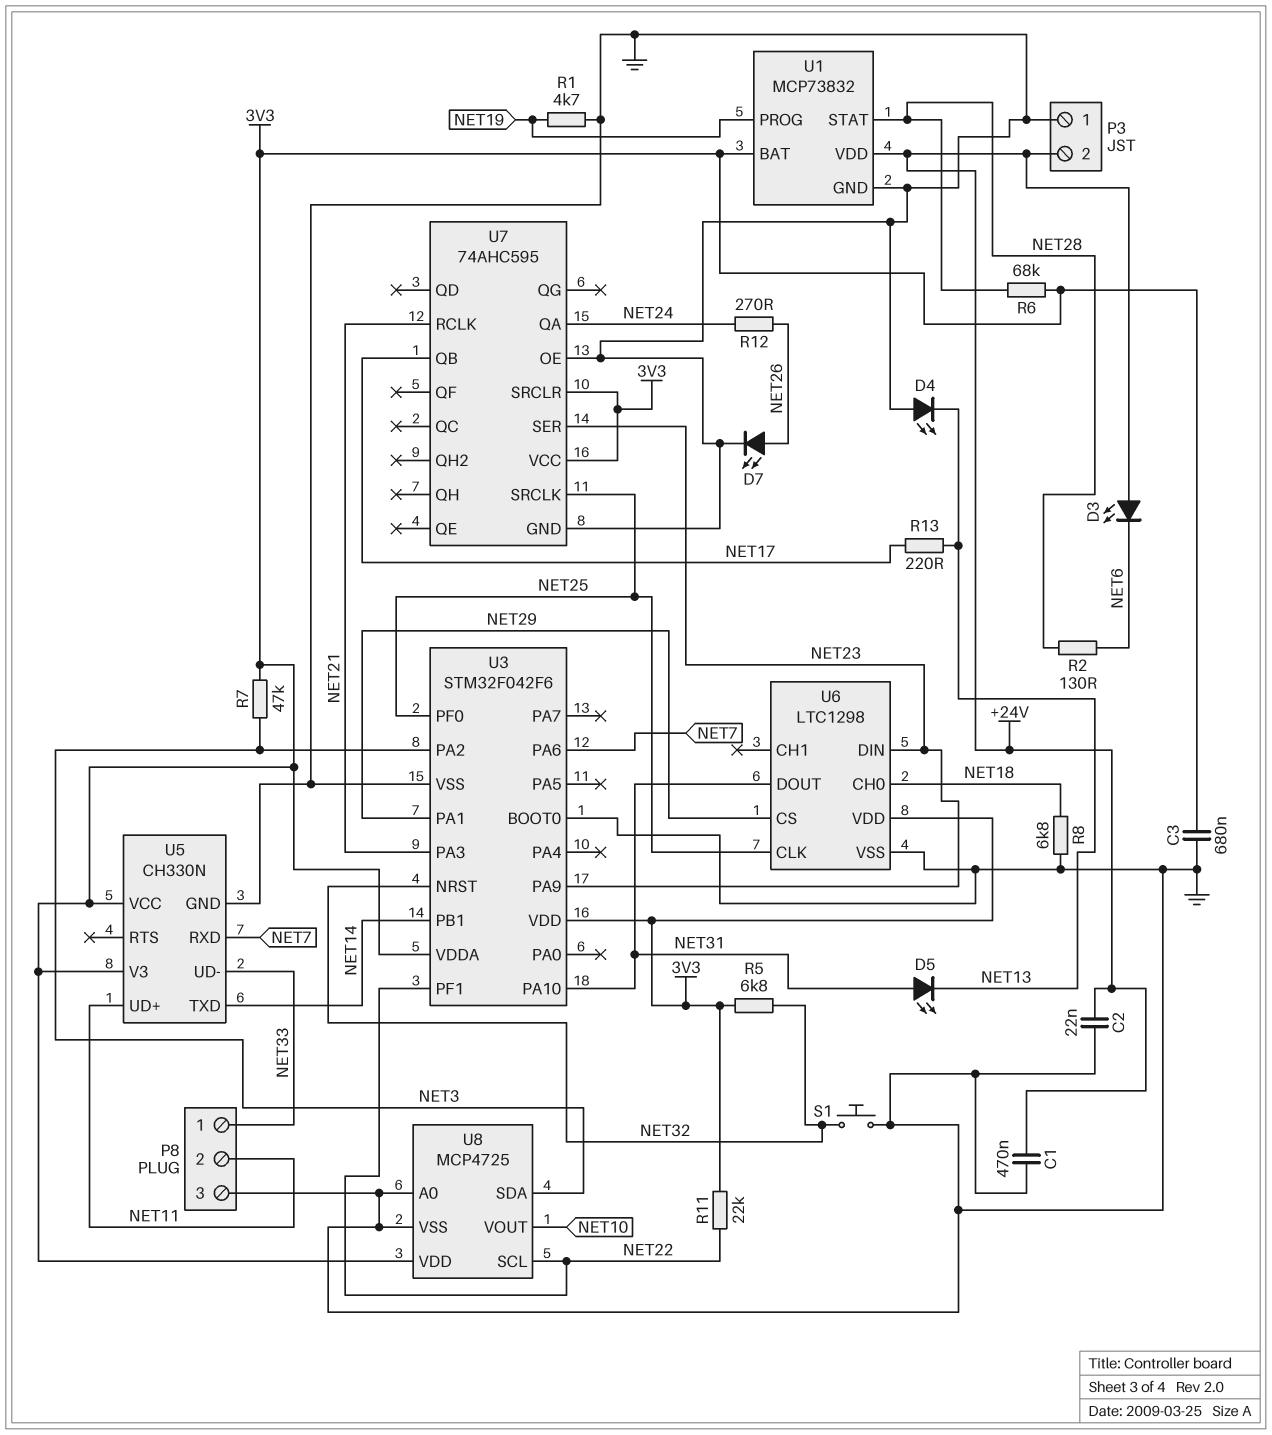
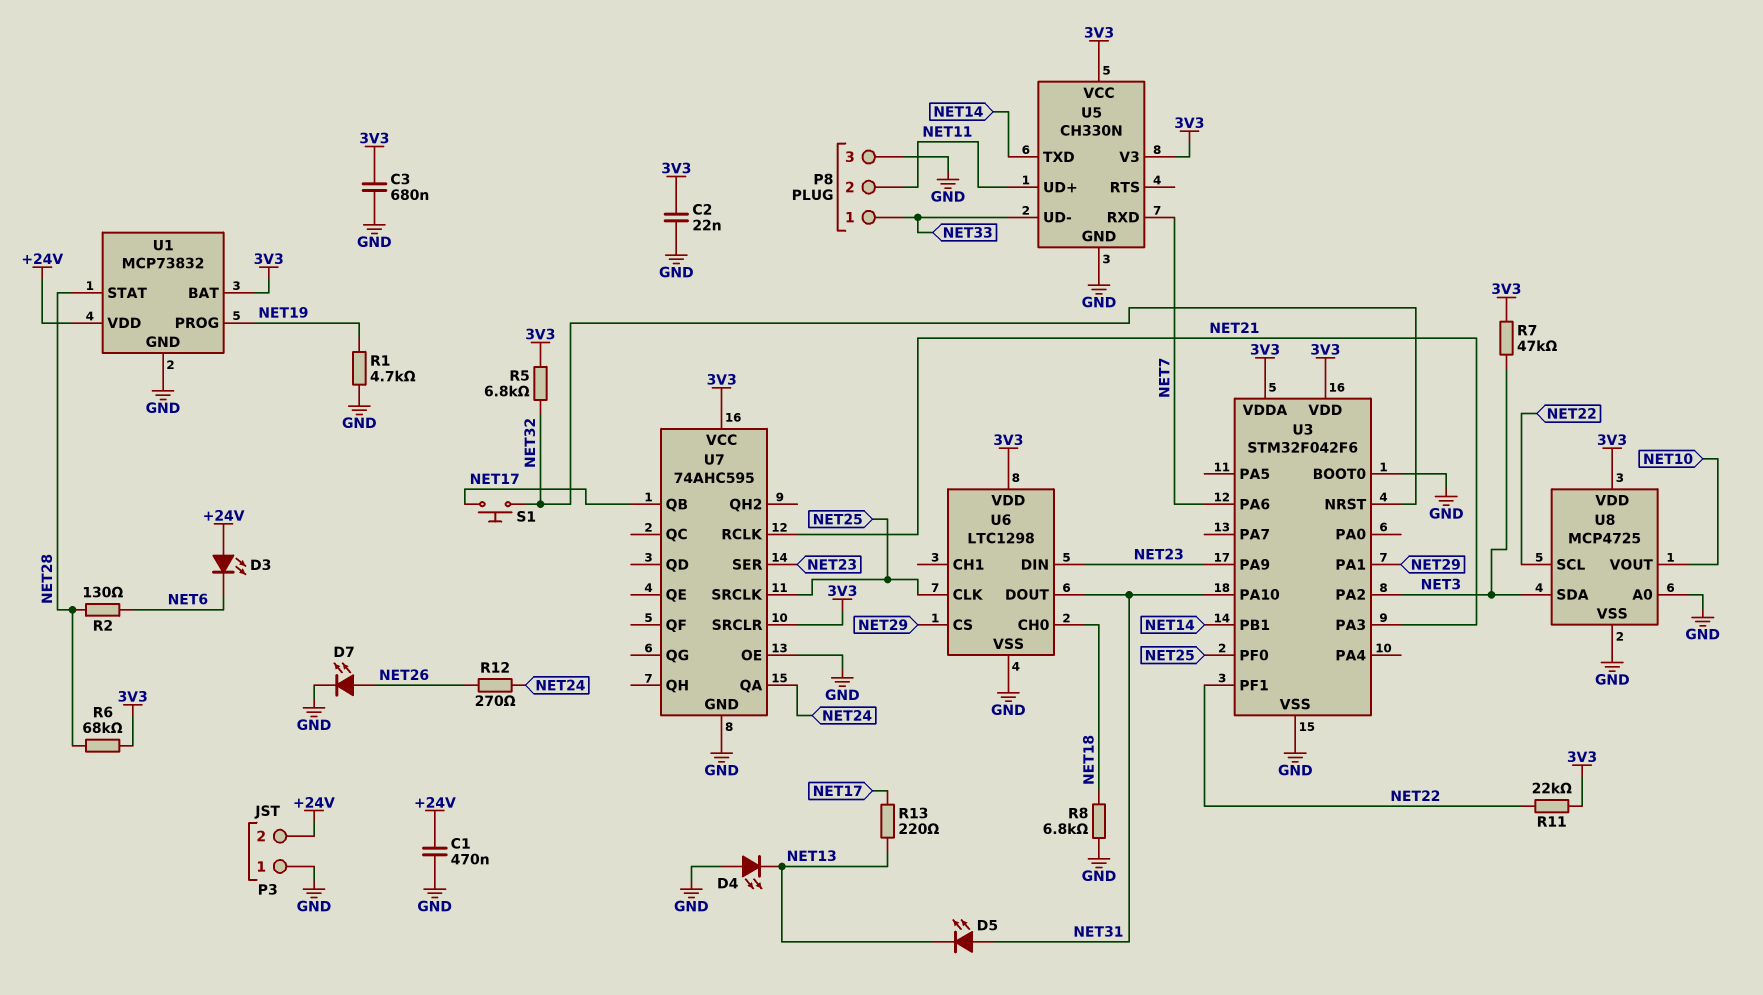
C2: 22nF (+24V, GND) -> 22nF (3V3, GND)
S1: button (GND, NET32) -> button (NET17, NET32)

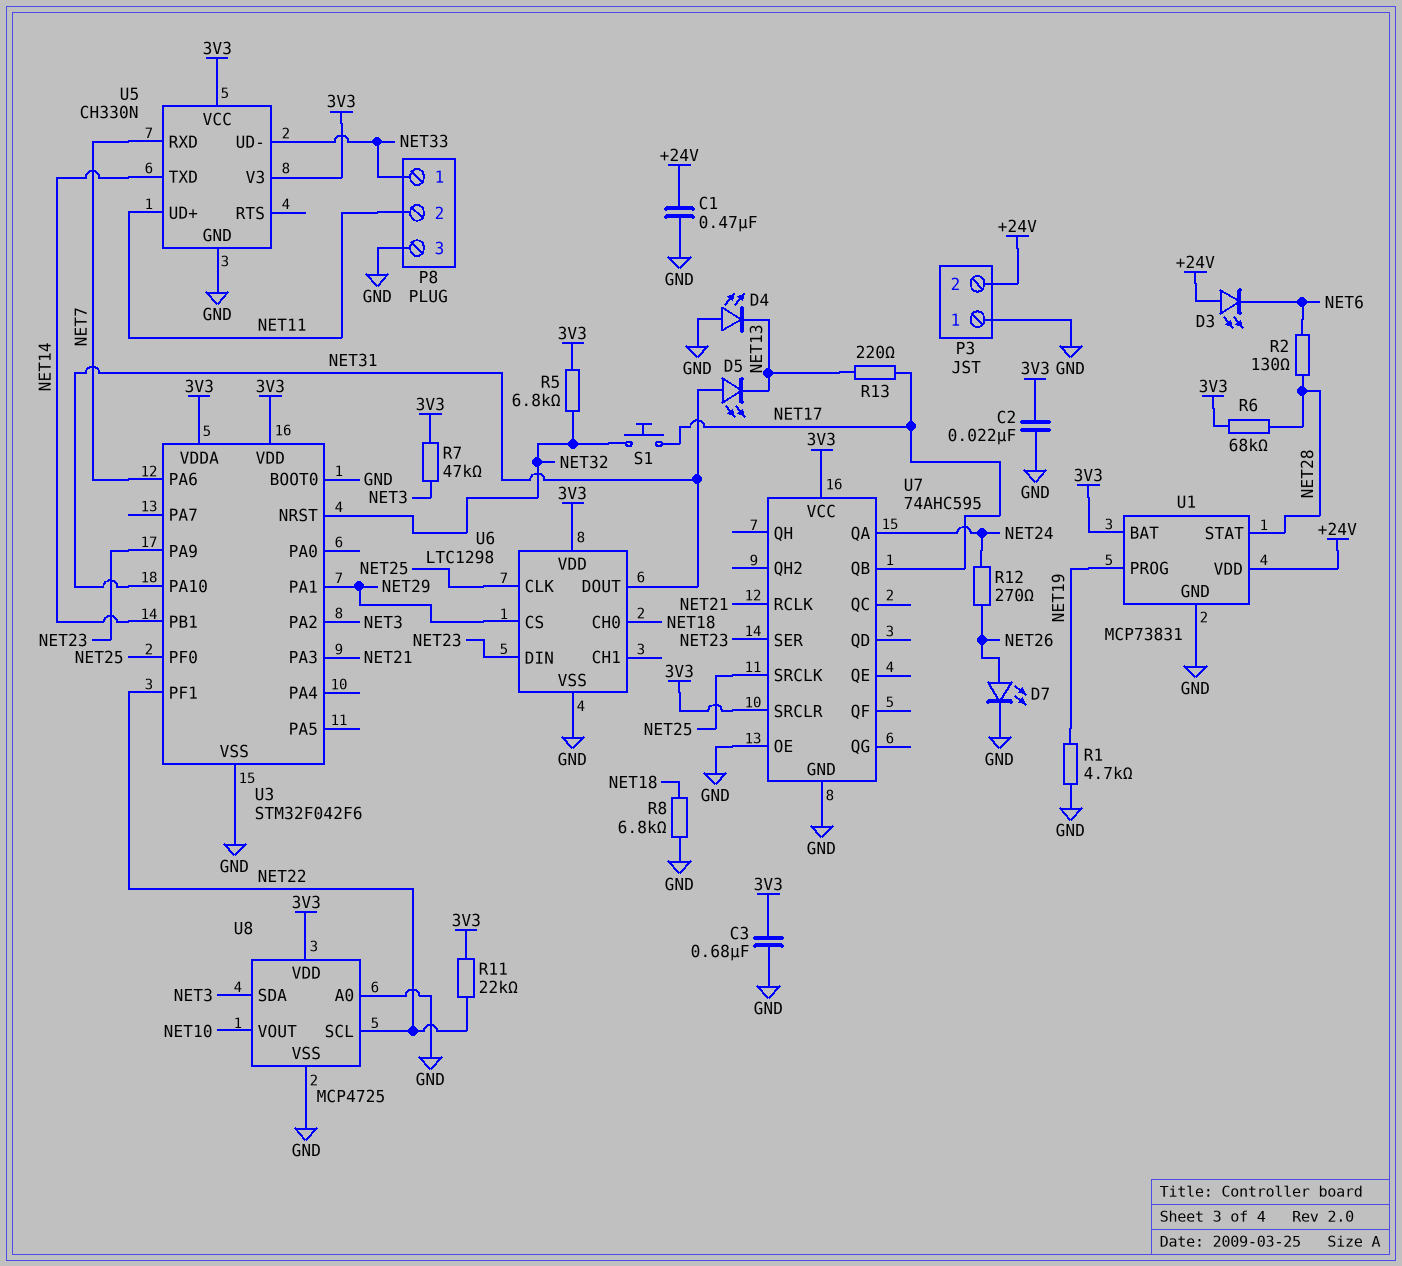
U1: MCP73832 -> MCP73831

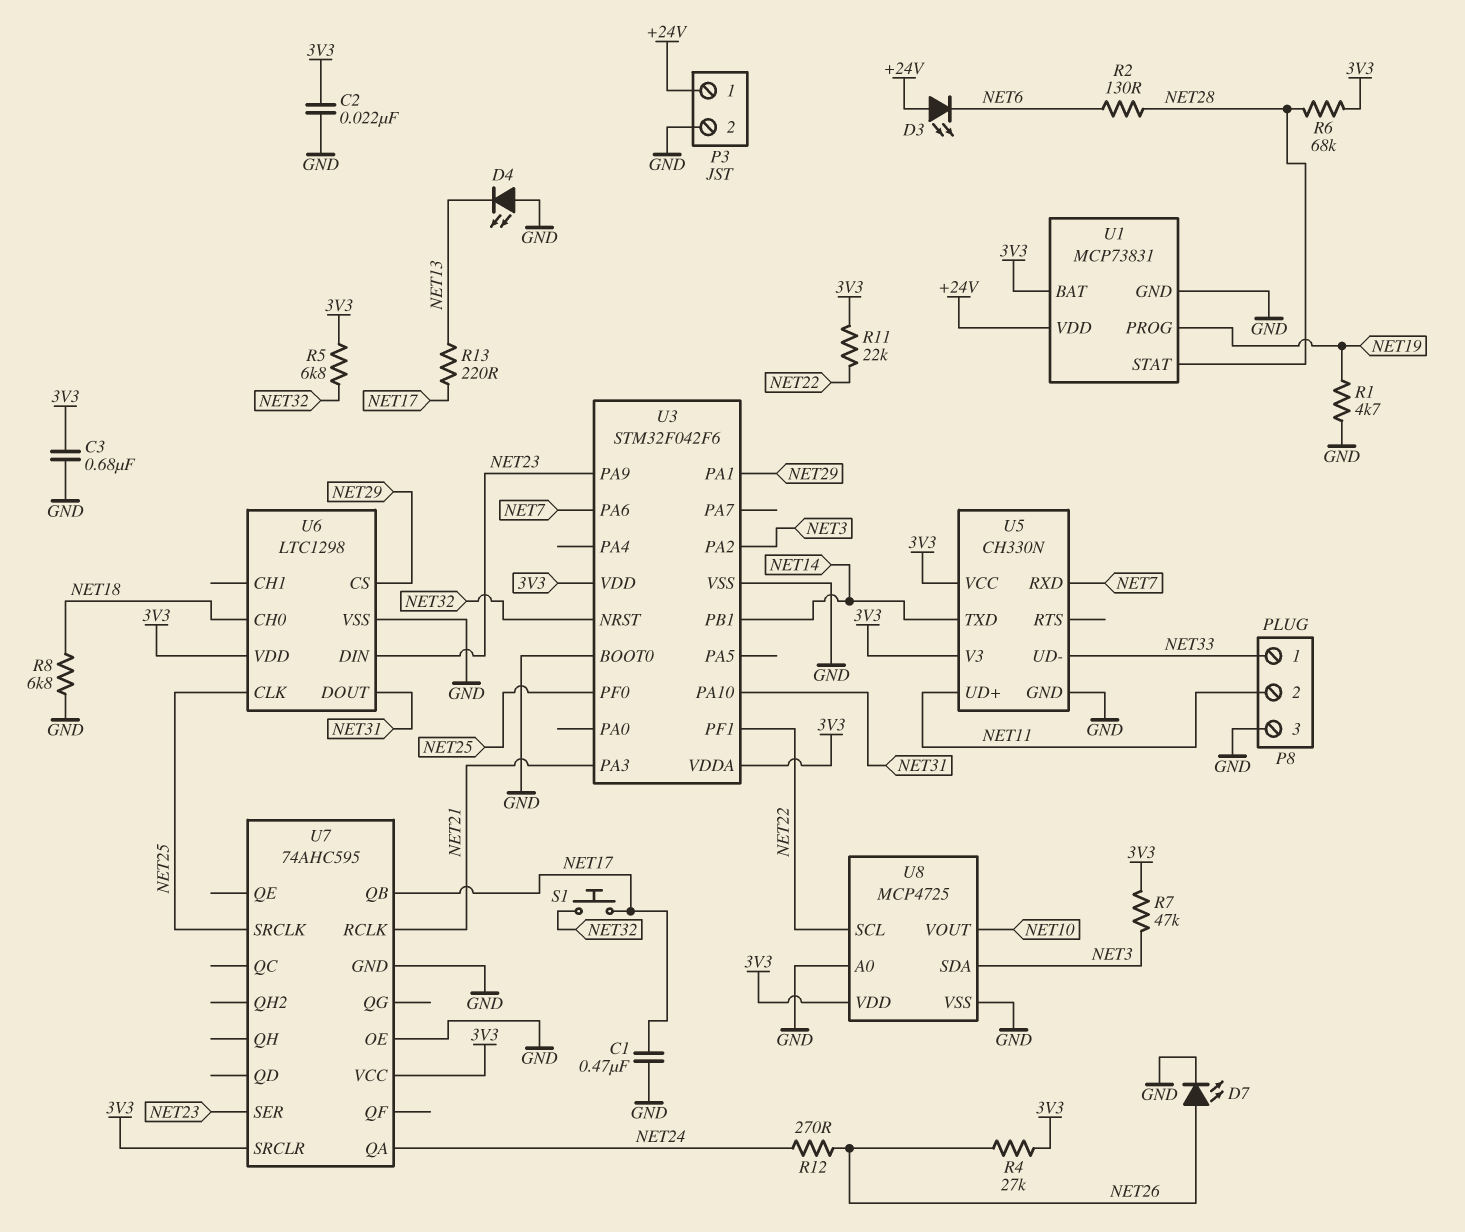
C1: 470nF (+24V, GND) -> 470nF (GND, NET17)
D5: LED (A NET31, K NET13) -> none
P3 pin 1: GND -> +24V
P3 pin 2: +24V -> GND
R4: none -> 27k (3V3, NET26)

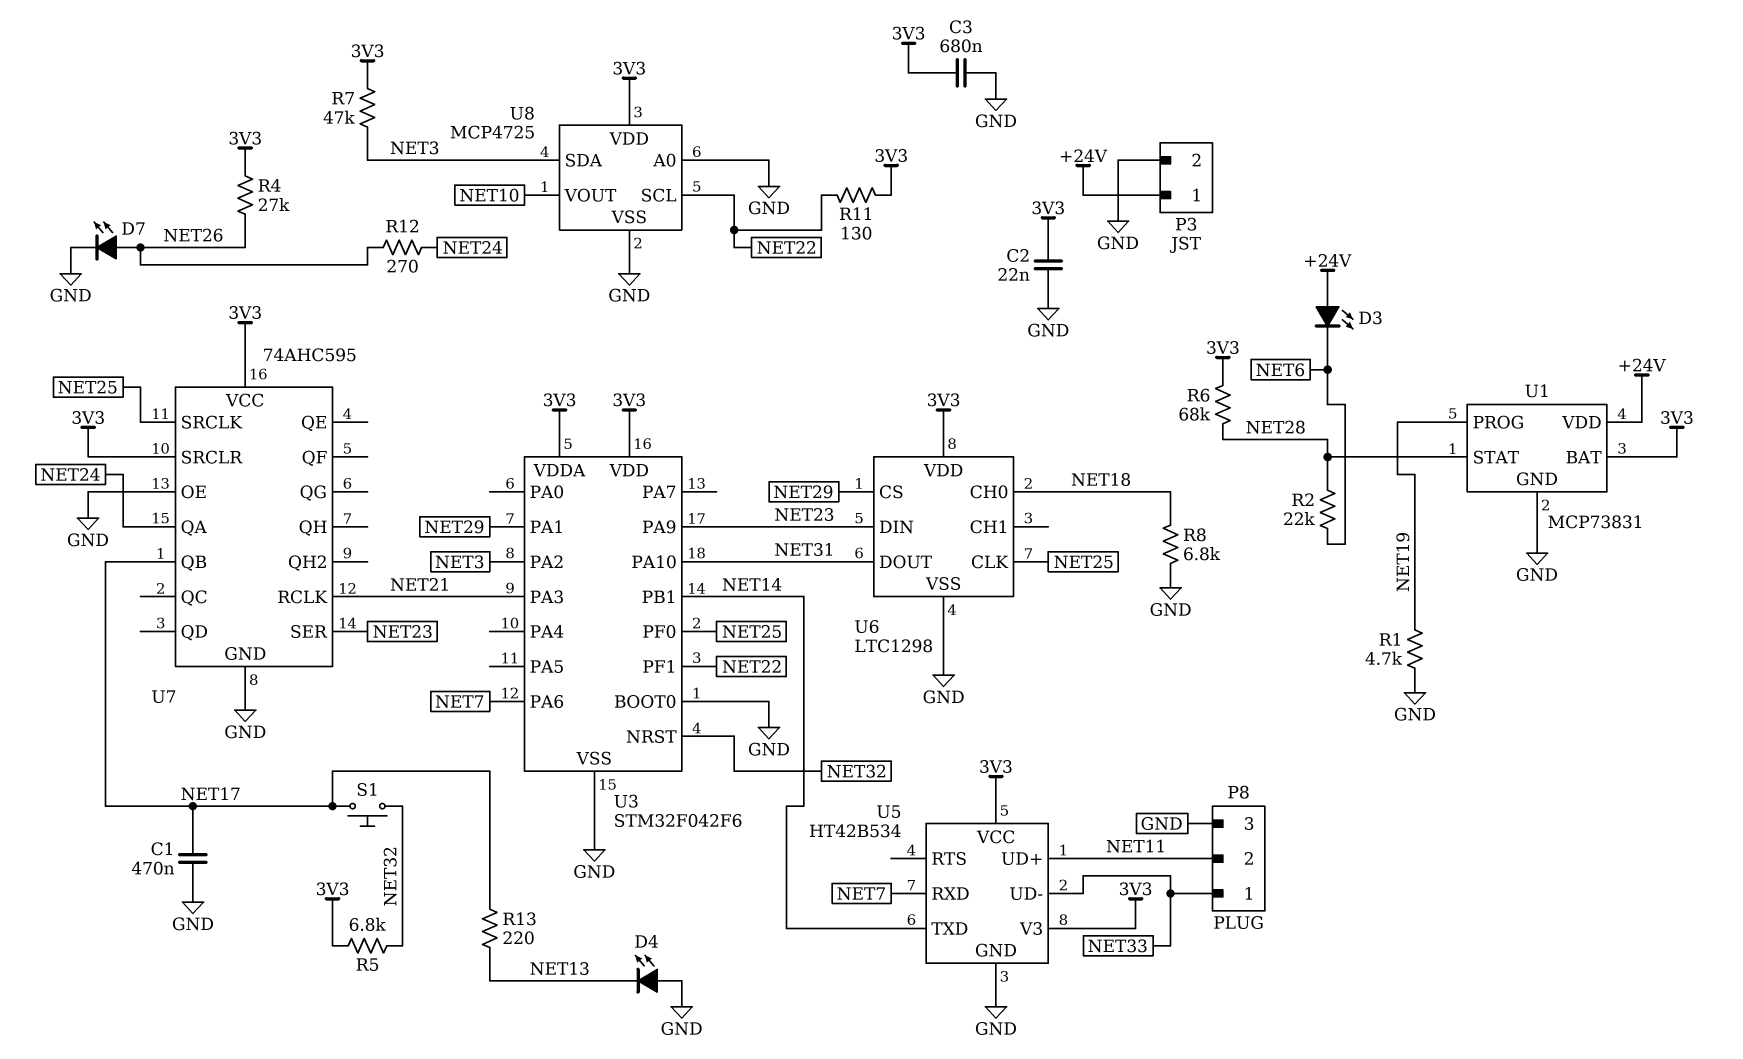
R2: 130 (NET6, NET28) -> 22k (NET6, NET28)
R11: 22k (3V3, NET22) -> 130 (3V3, NET22)
U5: CH330N -> HT42B534

